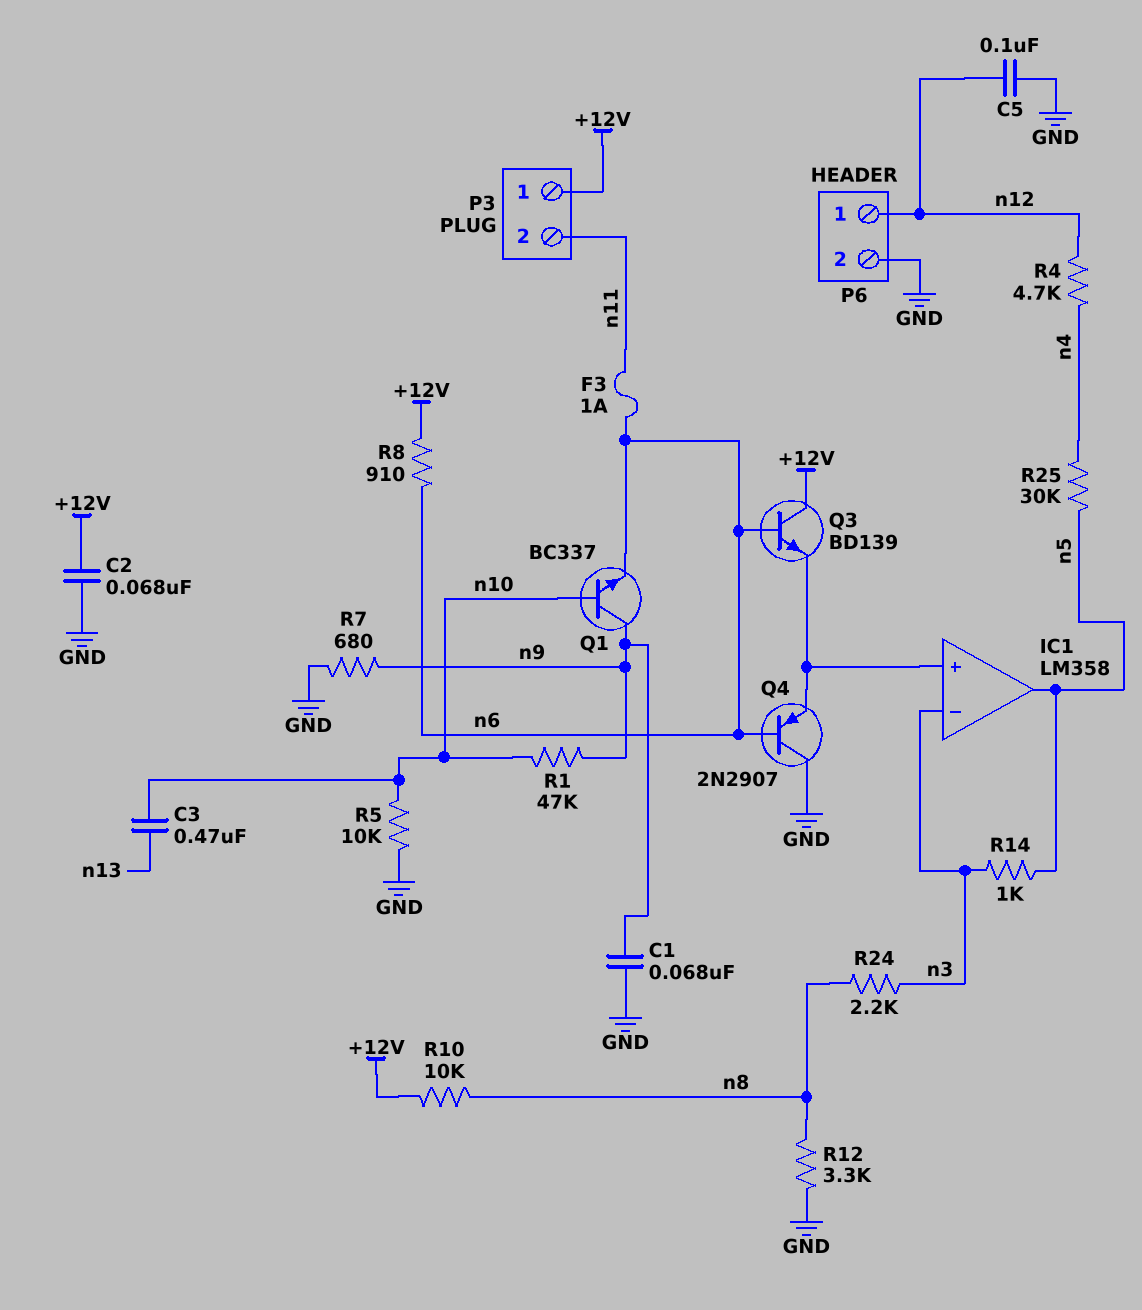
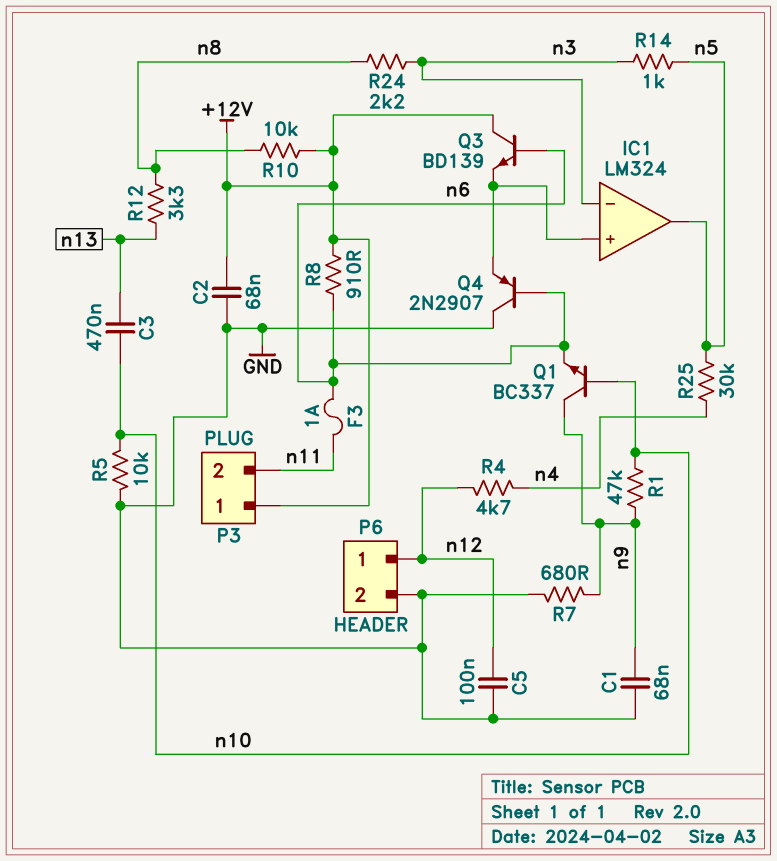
IC1: LM358 -> LM324
R12: 3.3k (GND, n8) -> 3.3k (n8, n13)

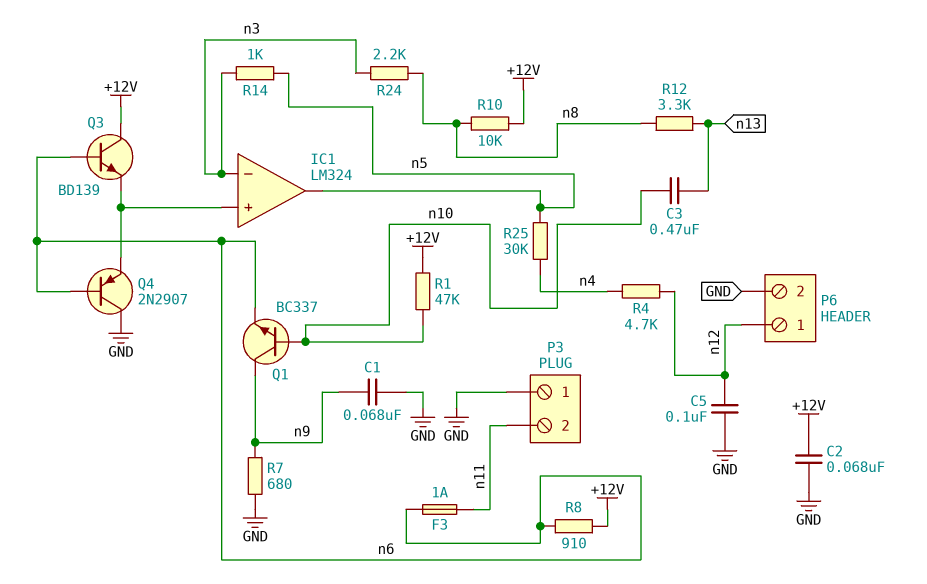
P3 pin 1: +12V -> GND
R1: 47k (n9, n10) -> 47k (+12V, n10)
R5: 10k (GND, n10) -> none

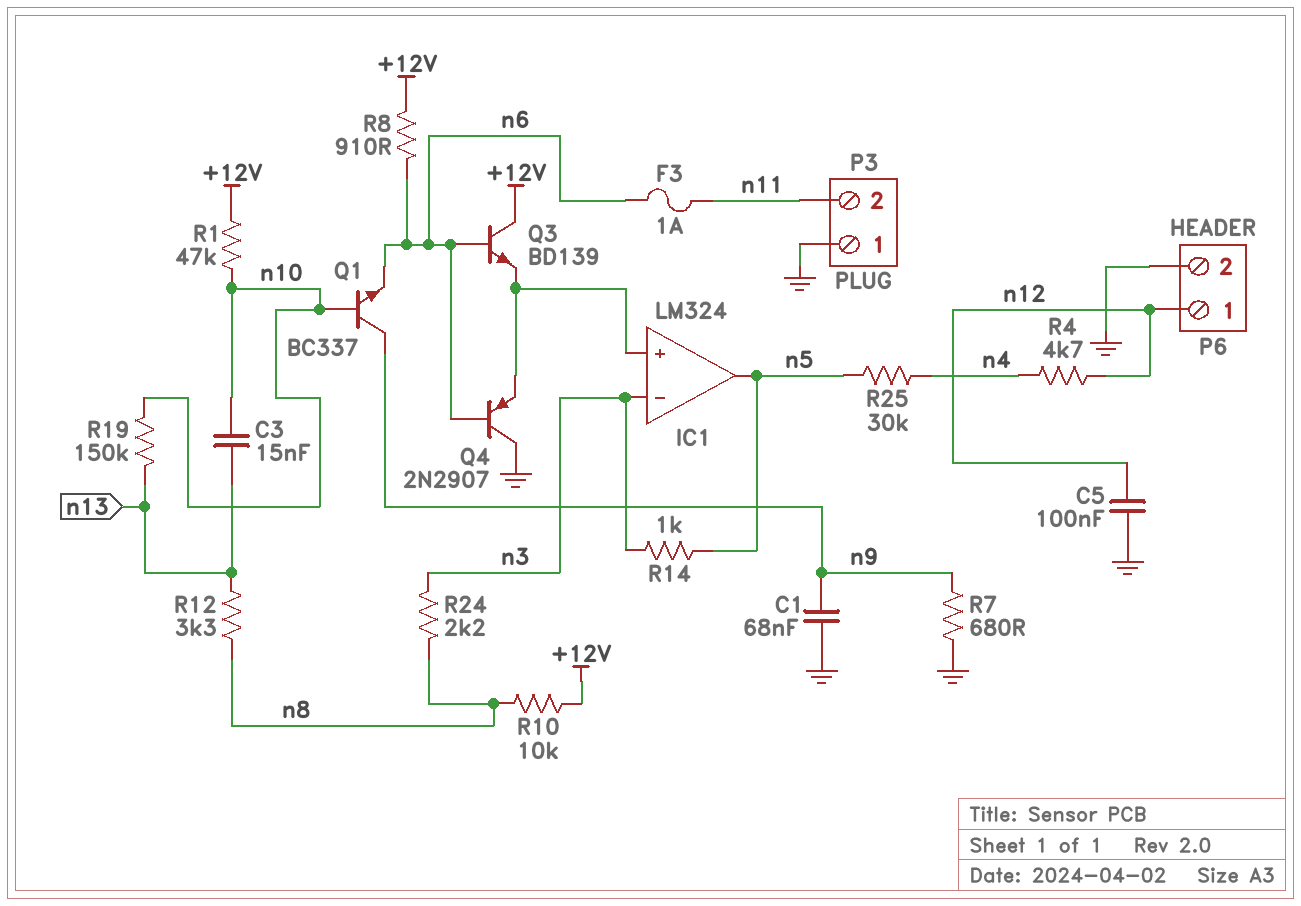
C2: 68nF (+12V, GND) -> none
C3: 470nF (n10, n13) -> 15nF (n10, n13)
R19: none -> 150k (n10, n13)

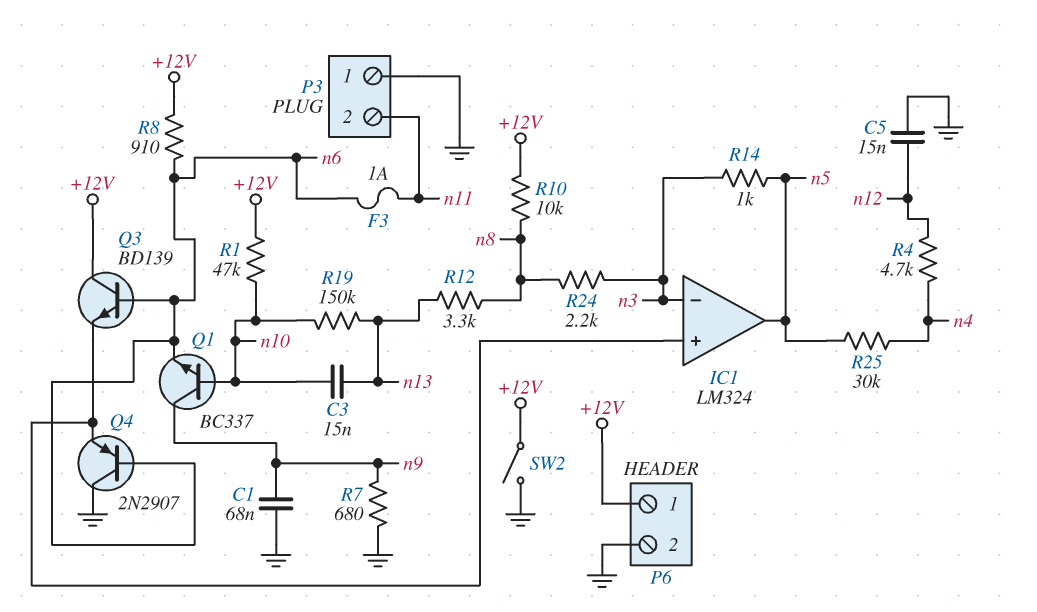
C5: 100nF (GND, n12) -> 15nF (GND, n12)
P6 pin 1: n12 -> +12V
SW2: none -> switch (+12V, GND)

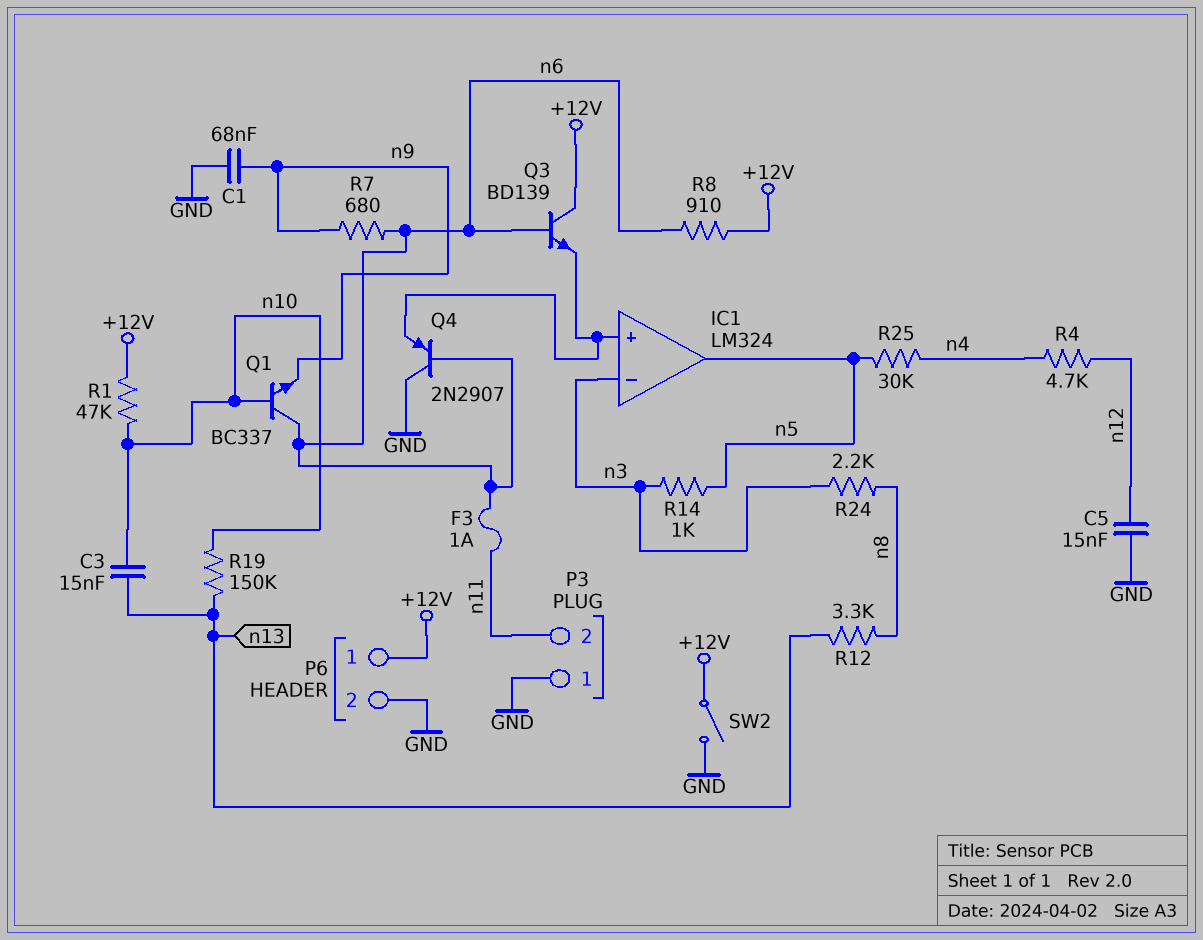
Q1: NPN BC337 (B n10, C n9, E n6) -> NPN BC337 (B n10, C n6, E n9)
R7: 680 (GND, n9) -> 680 (n6, n9)
R10: 10k (+12V, n8) -> none

